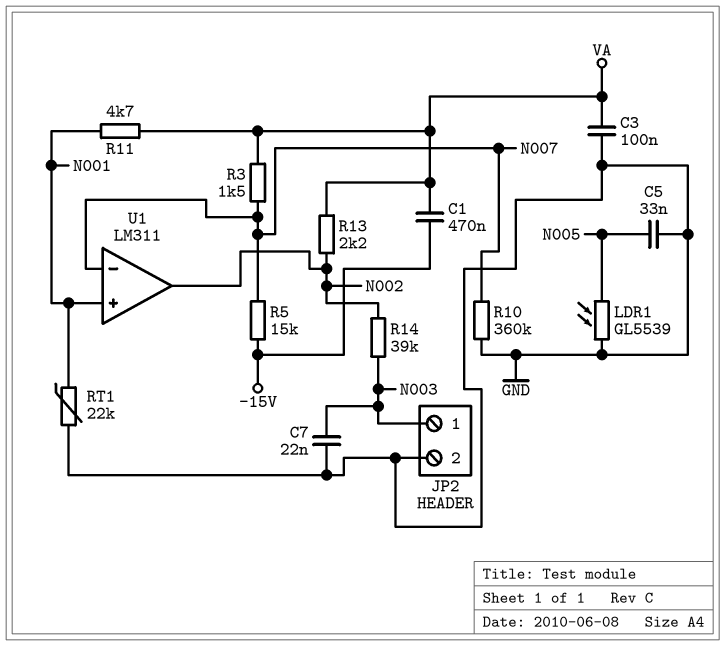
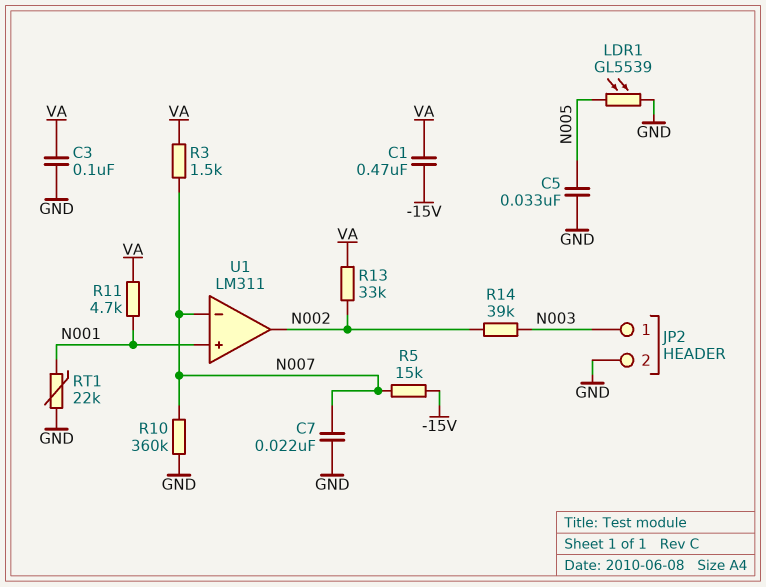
C7: 22nF (GND, N003) -> 22nF (GND, N007)
R13: 2.2k (N002, VA) -> 33k (N002, VA)

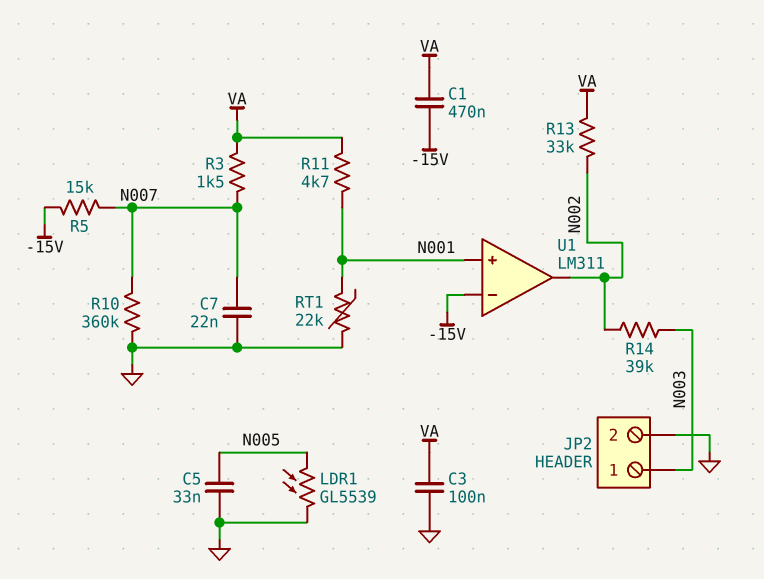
U1 pin in-: N007 -> -15V

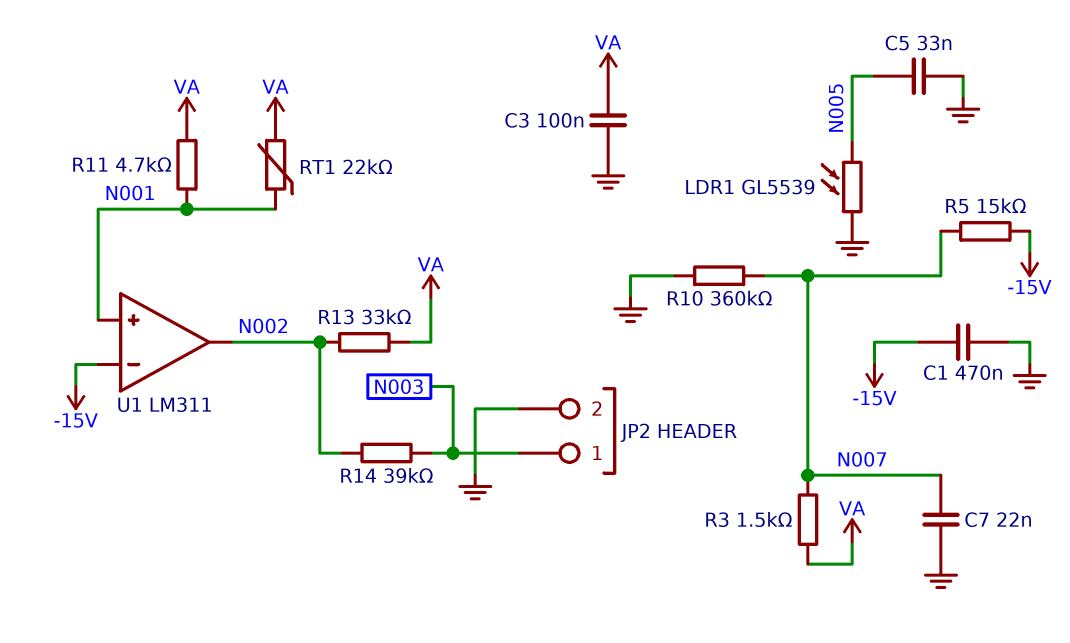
C1: 470nF (-15V, VA) -> 470nF (-15V, GND)
RT1: 22k (GND, N001) -> 22k (N001, VA)

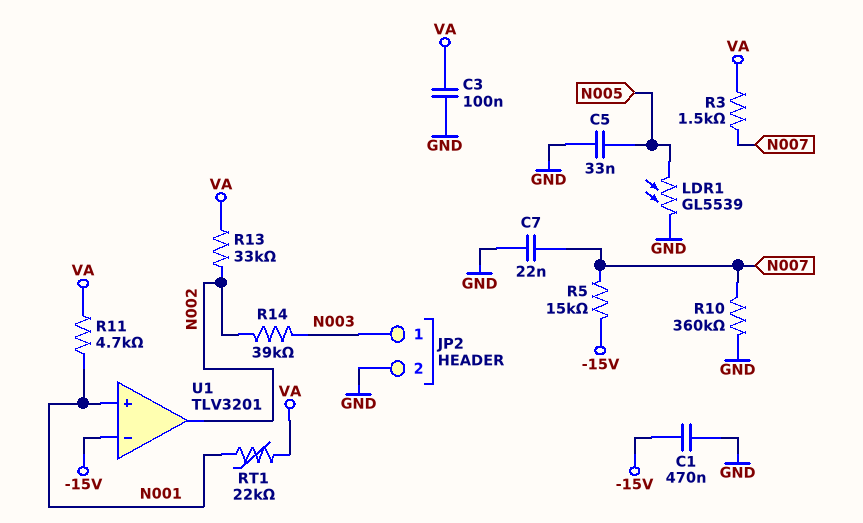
U1: LM311 -> TLV3201

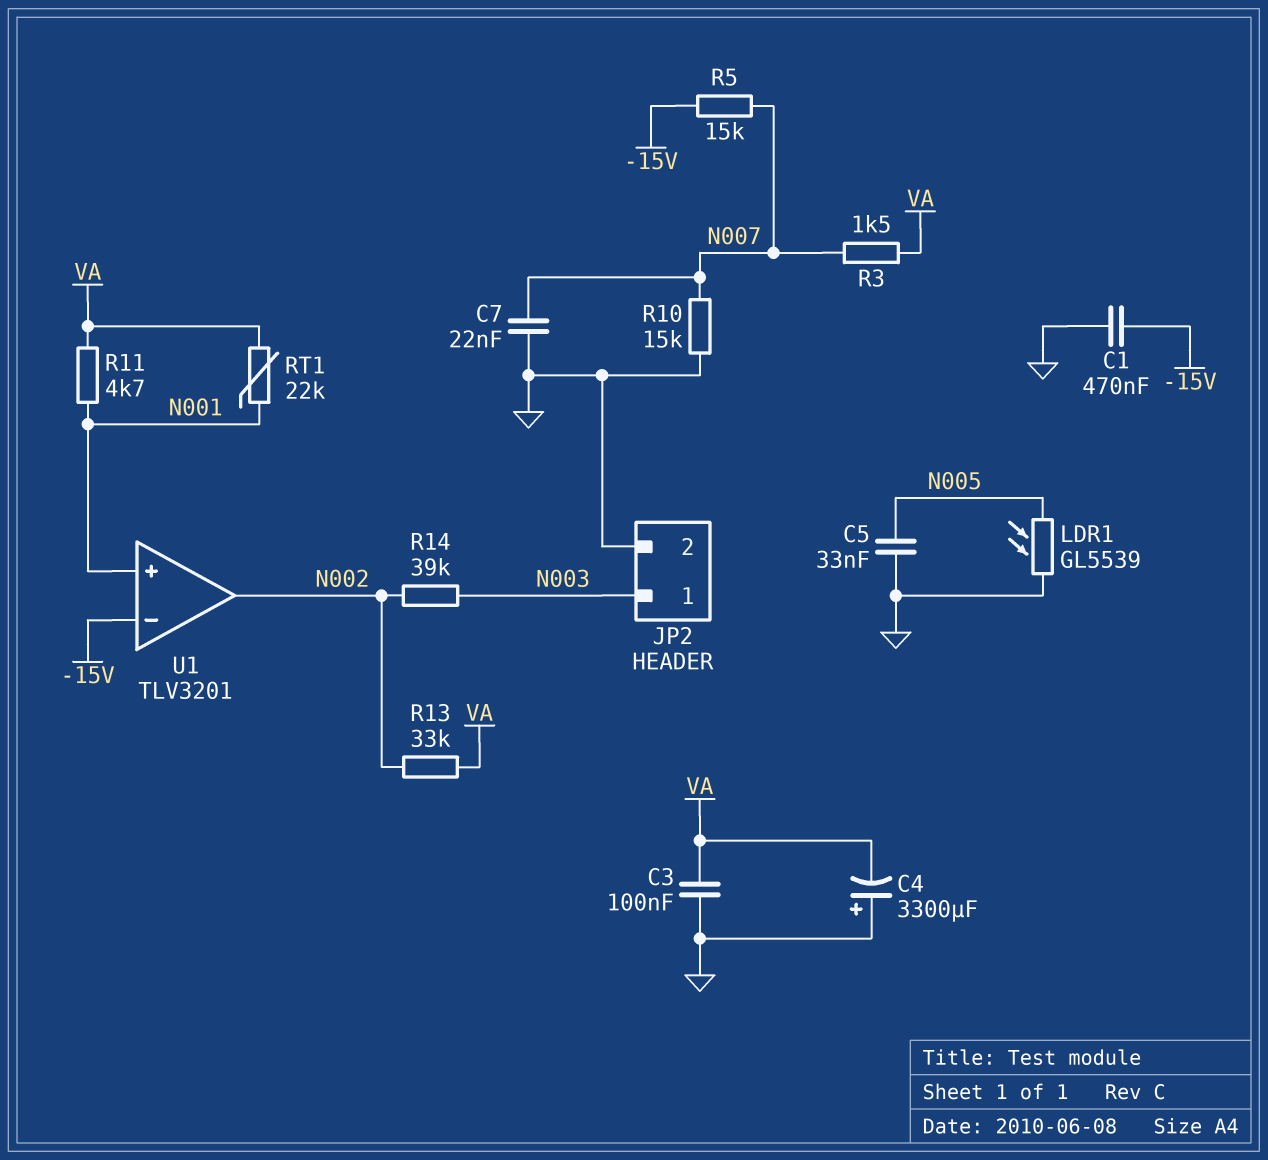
C4: none -> 3300uF (plus GND, minus VA)
R10: 360k (GND, N007) -> 15k (GND, N007)

